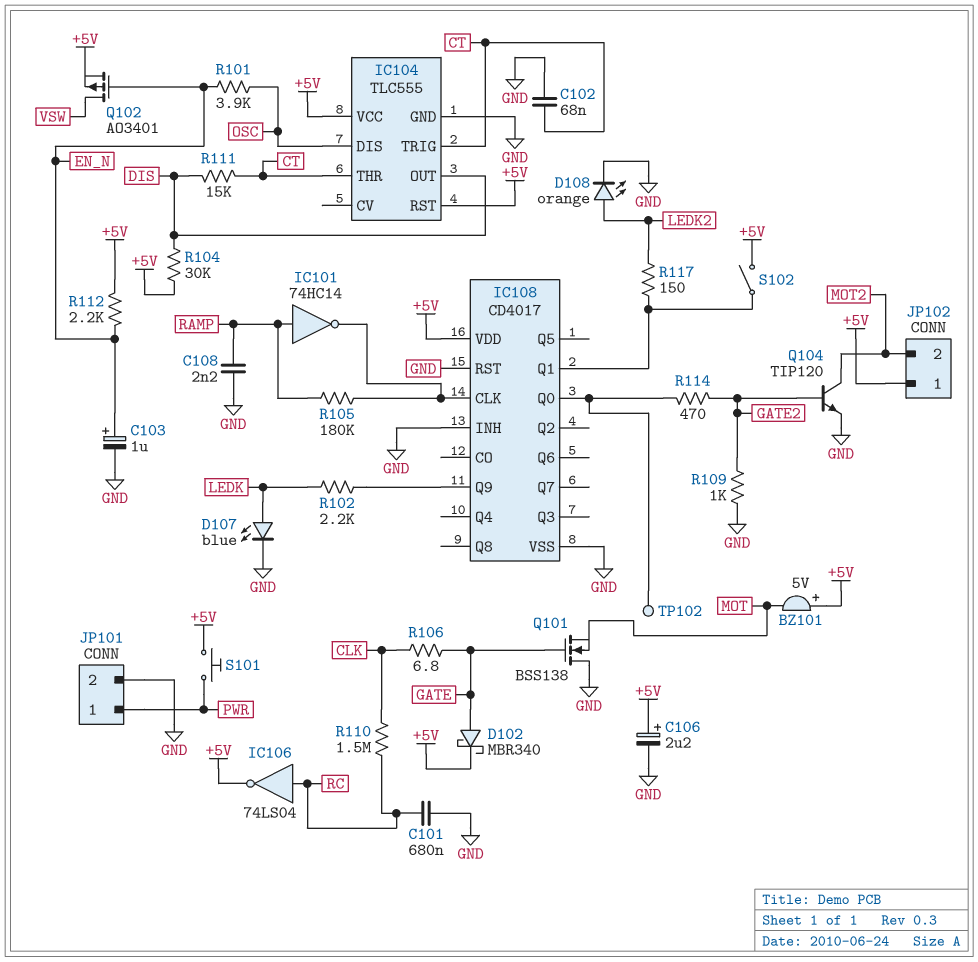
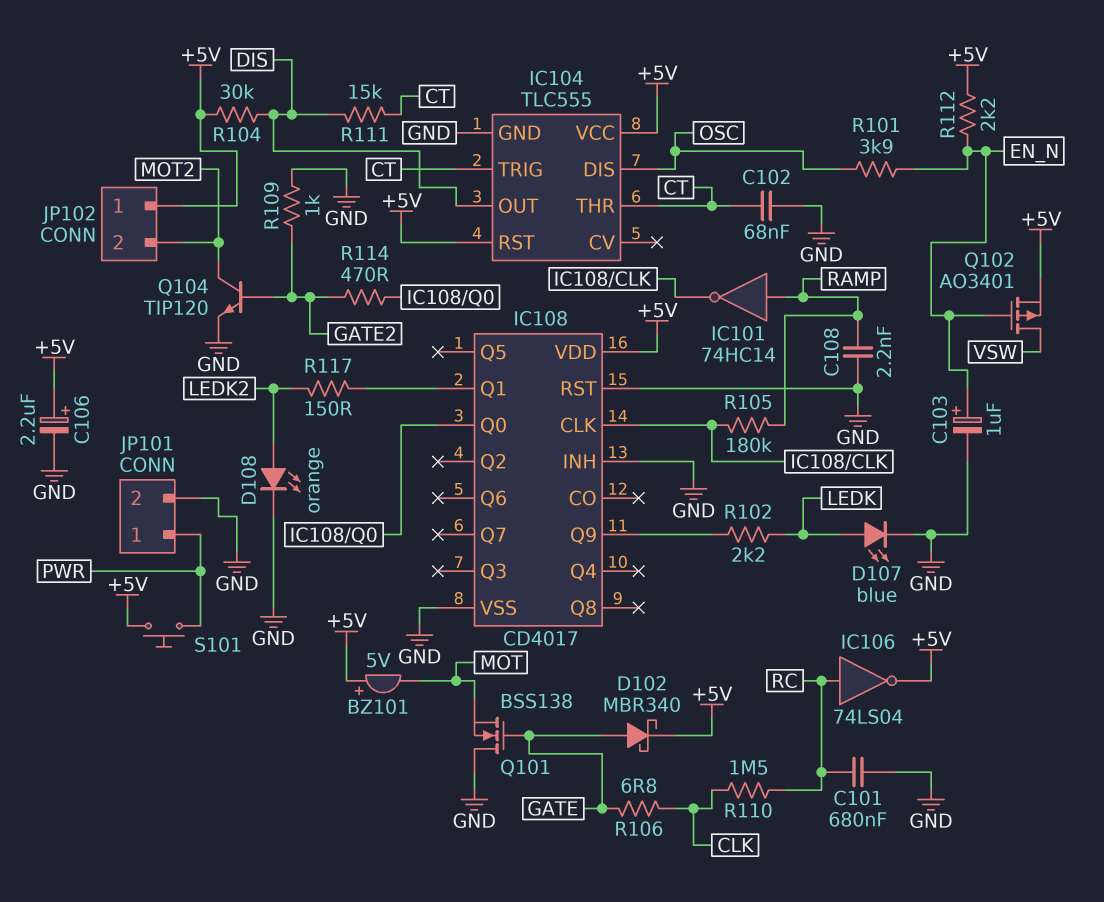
S102: switch (+5V, IC108/Q1) -> none
TP102: test point (IC108/Q0) -> none

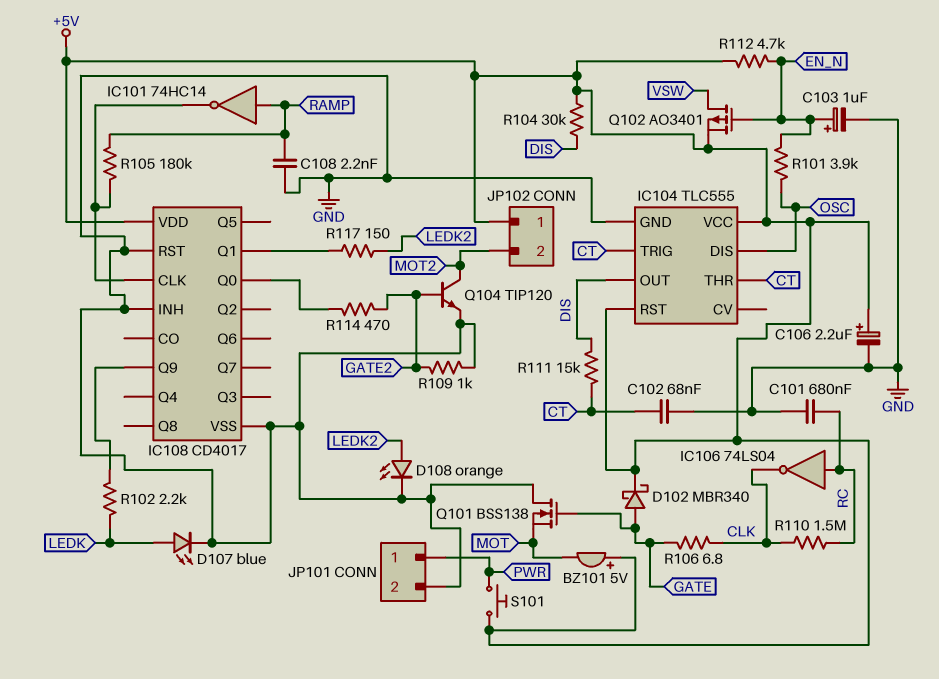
IC106: NOT 74LS04 (in RC, out +5V) -> NOT 74LS04 (in RC, out CLK)
R112: 2.2k (+5V, EN_N) -> 4.7k (+5V, EN_N)

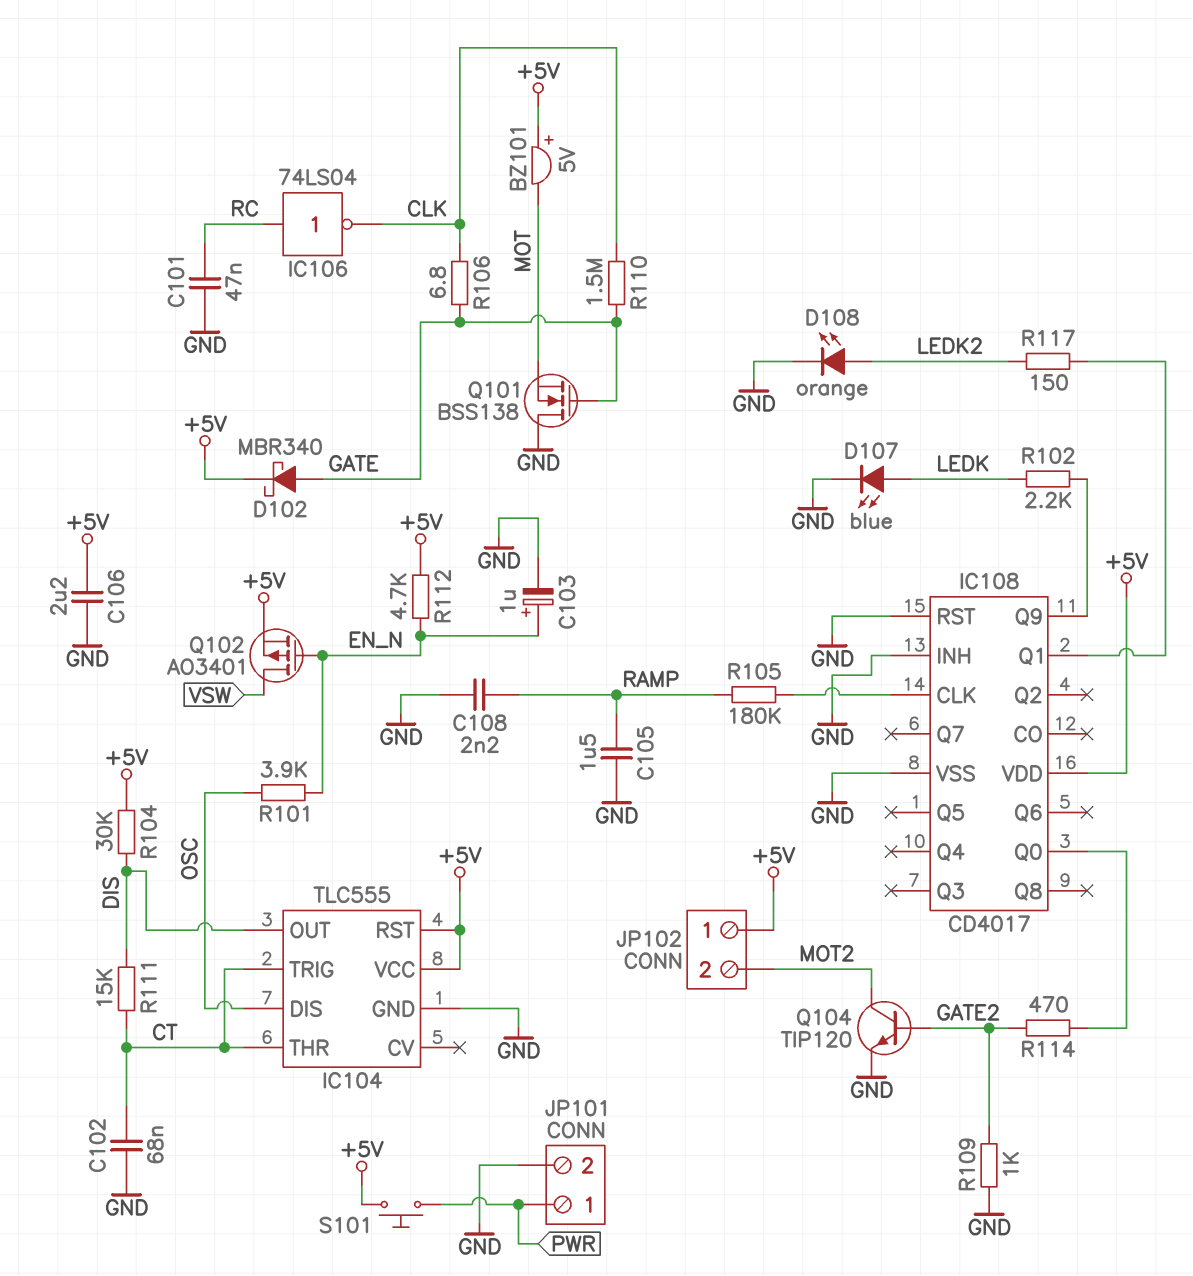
C101: 680nF (GND, RC) -> 47nF (GND, RC)
C105: none -> 1.5uF (GND, RAMP)
C106: 2.2uF (plus +5V, minus GND) -> 2.2uF (+5V, GND)
IC101: NOT 74HC14 (in RAMP, out IC108/CLK) -> none
R110: 1.5M (CLK, RC) -> 1.5M (CLK, GATE)

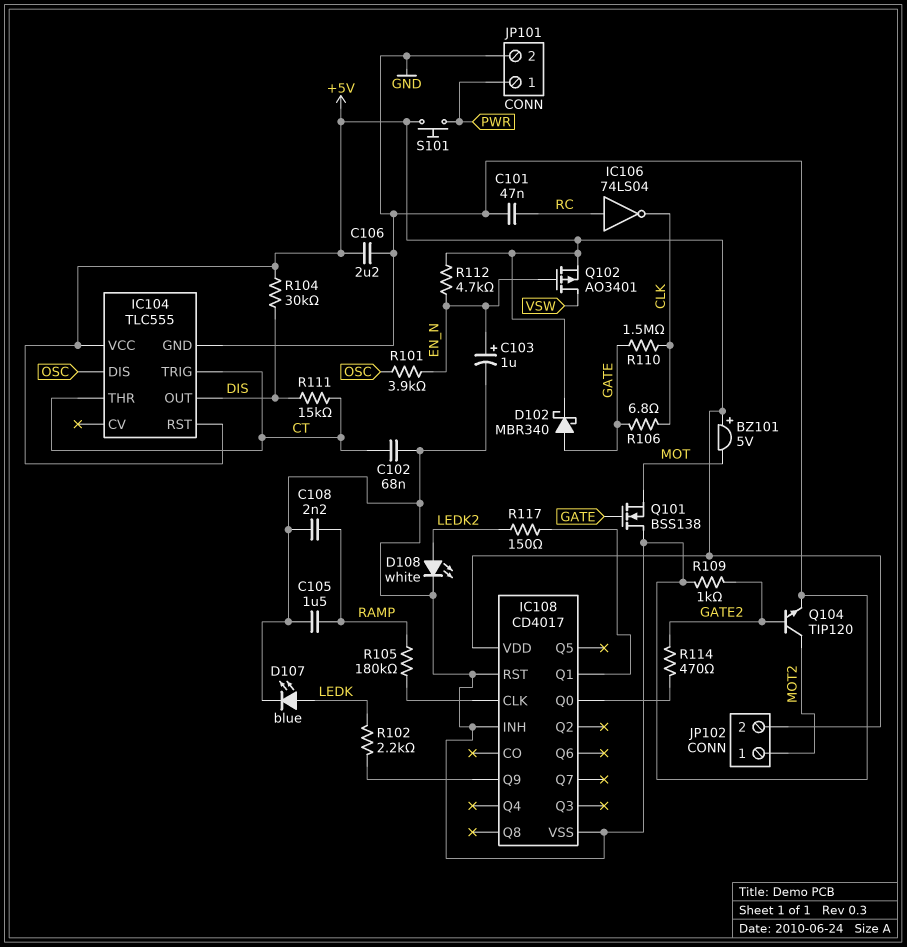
D108: LED orange (A LEDK2, K GND) -> LED white (A LEDK2, K GND)
JP102 pin 1: +5V -> MOT2
JP102 pin 2: MOT2 -> +5V

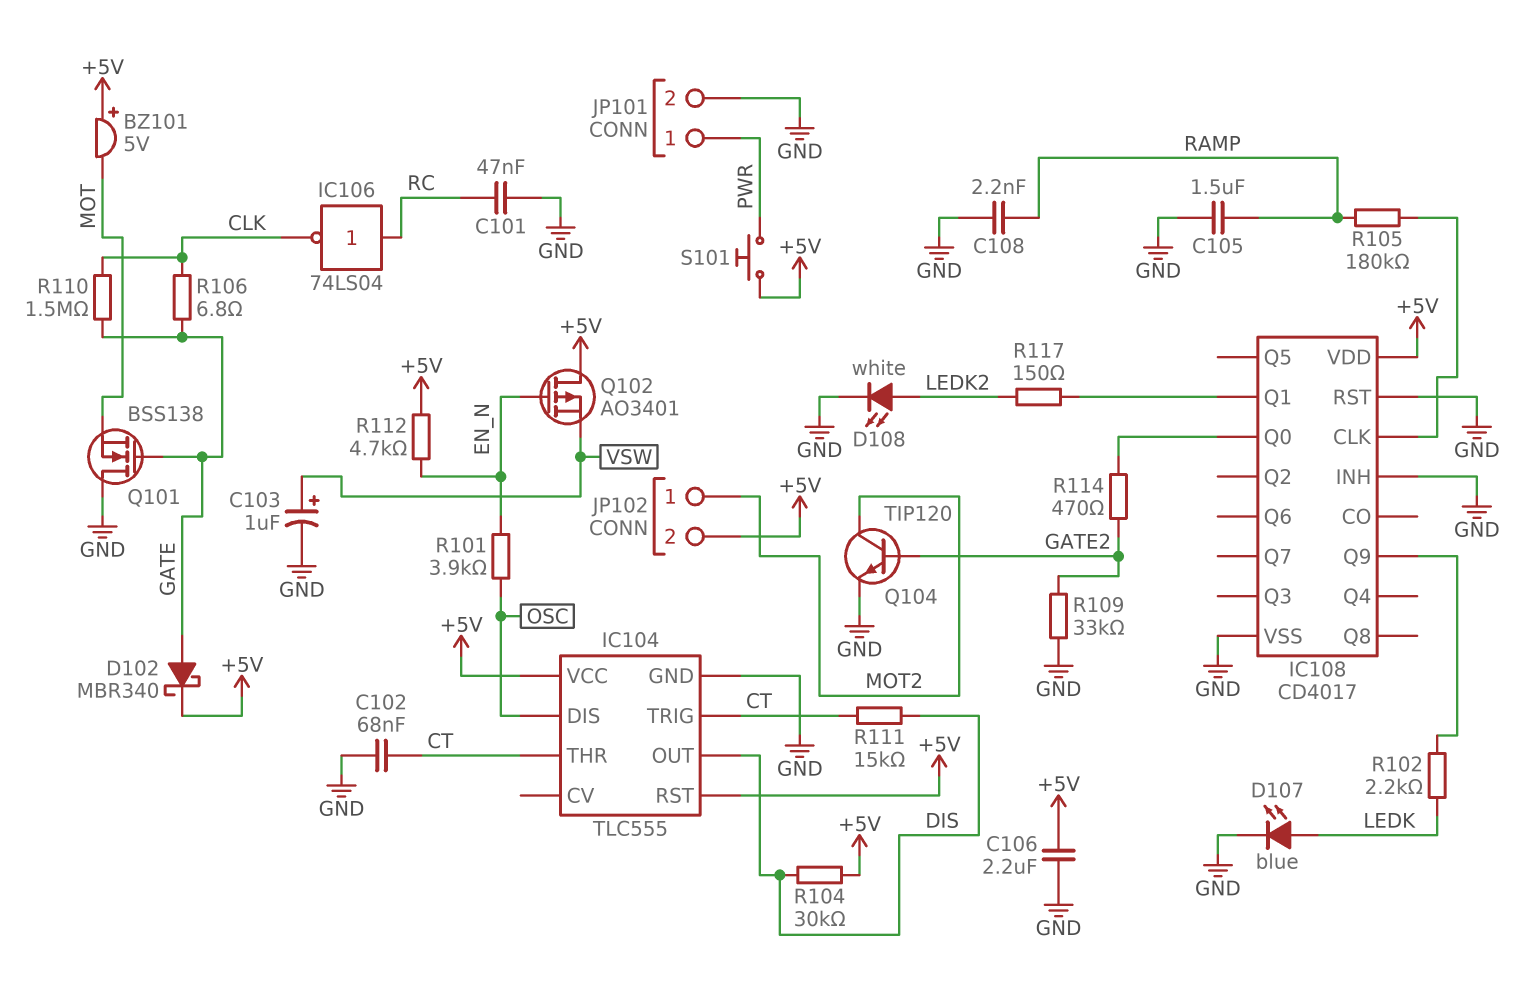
C103: 1uF (plus EN_N, minus GND) -> 1uF (plus VSW, minus GND)
Q102: PMOS AO3401 (G EN_N, D VSW, S +5V) -> PMOS AO3401 (G EN_N, D +5V, S VSW)
R109: 1k (GATE2, GND) -> 33k (GATE2, GND)

